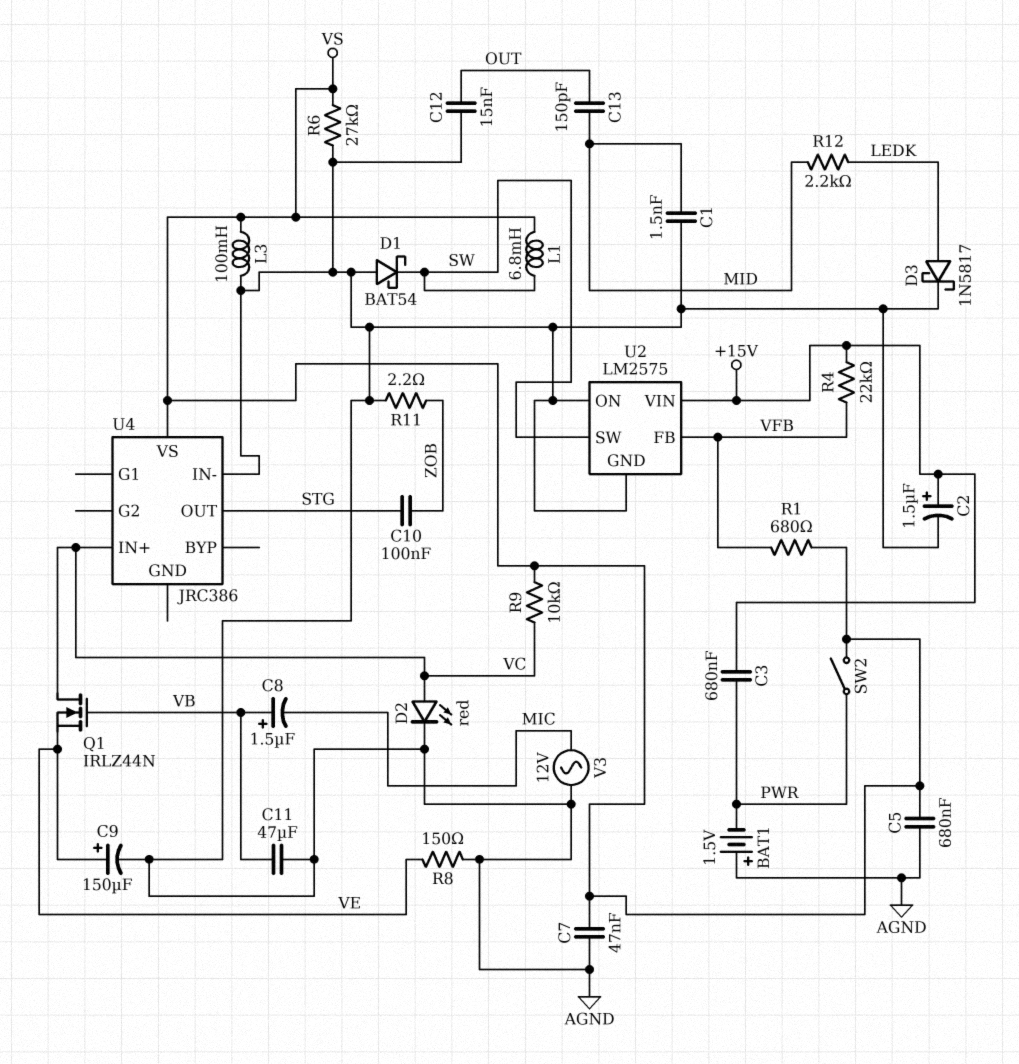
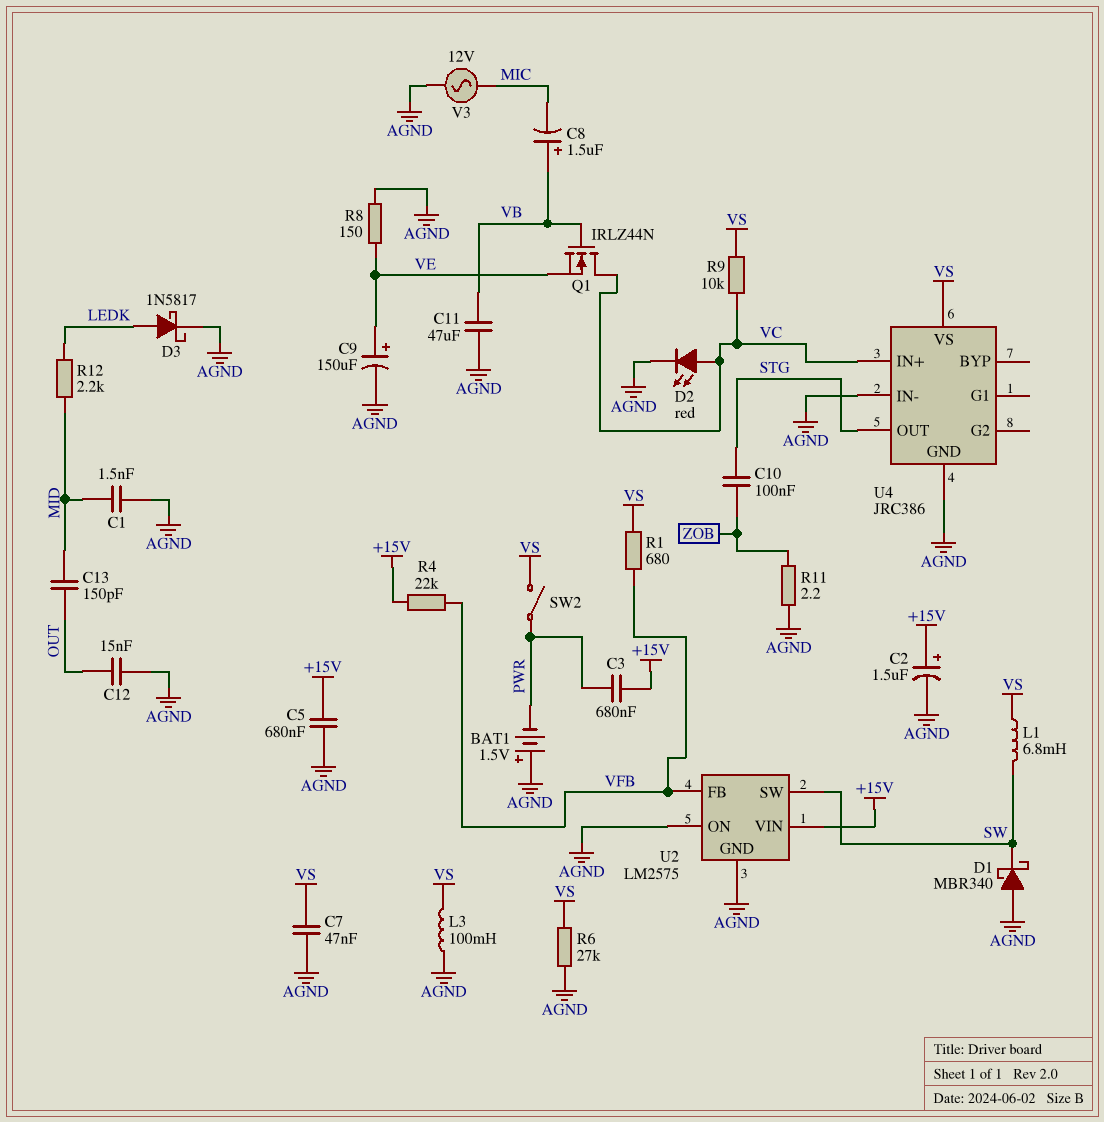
C5: 680nF (AGND, VS) -> 680nF (+15V, AGND)
D1: schottky BAT54 (A AGND, K SW) -> schottky MBR340 (A AGND, K SW)
U4 pin GND: none -> AGND

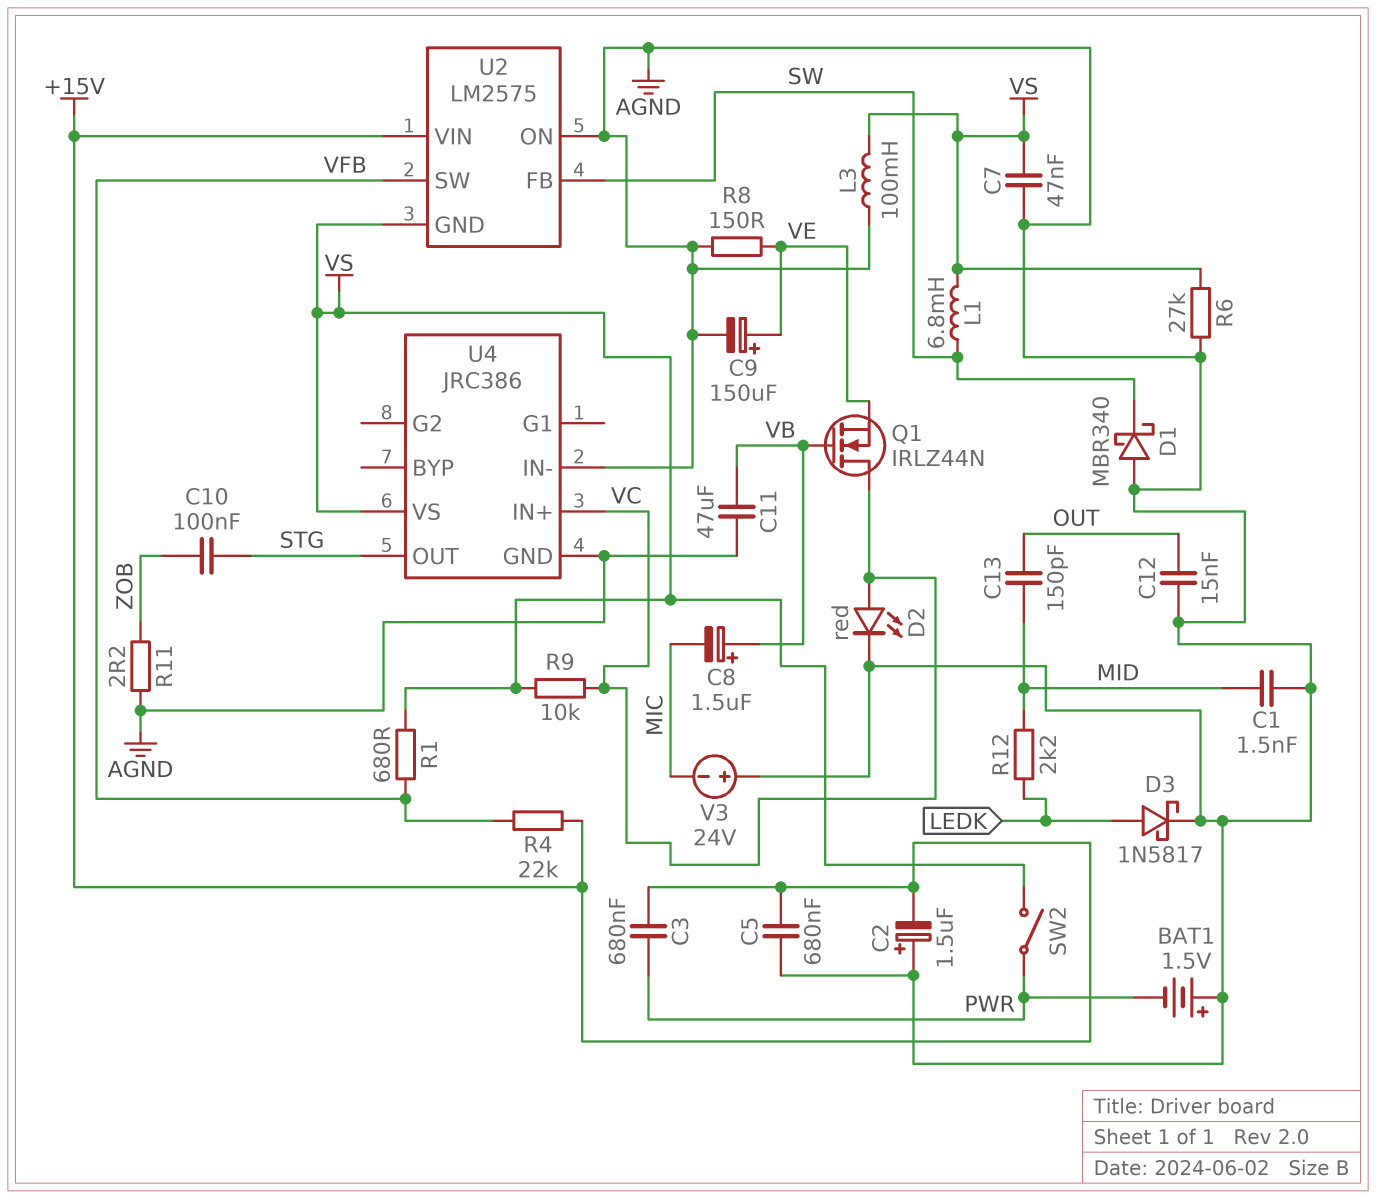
C2: 1.5uF (plus +15V, minus AGND) -> 1.5uF (plus AGND, minus +15V)
U2 pin FB: VFB -> SW
U2 pin GND: AGND -> VS
U2 pin SW: SW -> VFB
V3: AC 12V (AGND, MIC) -> 24V (plus AGND, minus MIC)

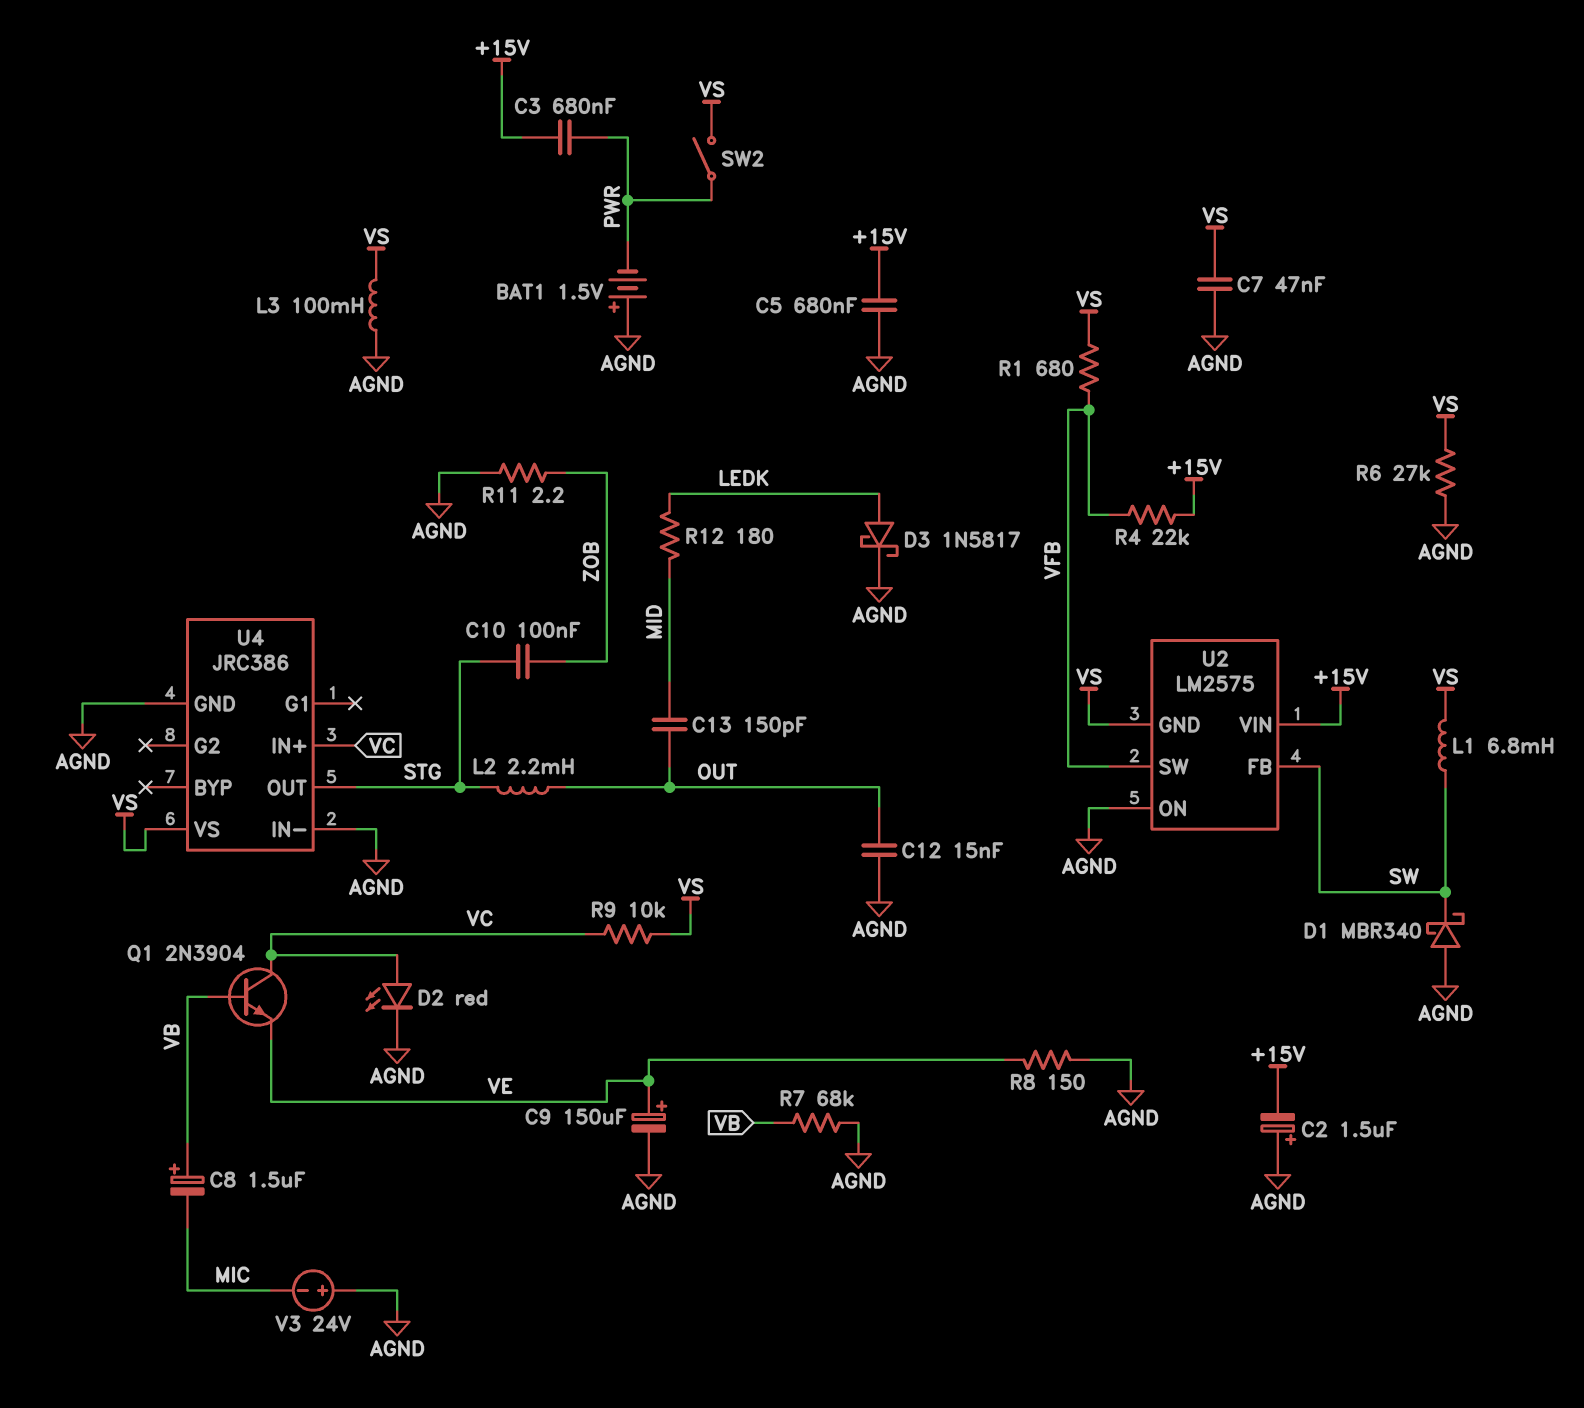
C1: 1.5nF (AGND, MID) -> none
C11: 47uF (AGND, VB) -> none
L2: none -> 2.2mH (OUT, STG)
Q1: NMOS IRLZ44N (G VB, D VC, S VE) -> NPN 2N3904 (B VB, C VC, E VE)
R7: none -> 68k (AGND, VB)
R12: 2.2k (LEDK, MID) -> 180 (LEDK, MID)

